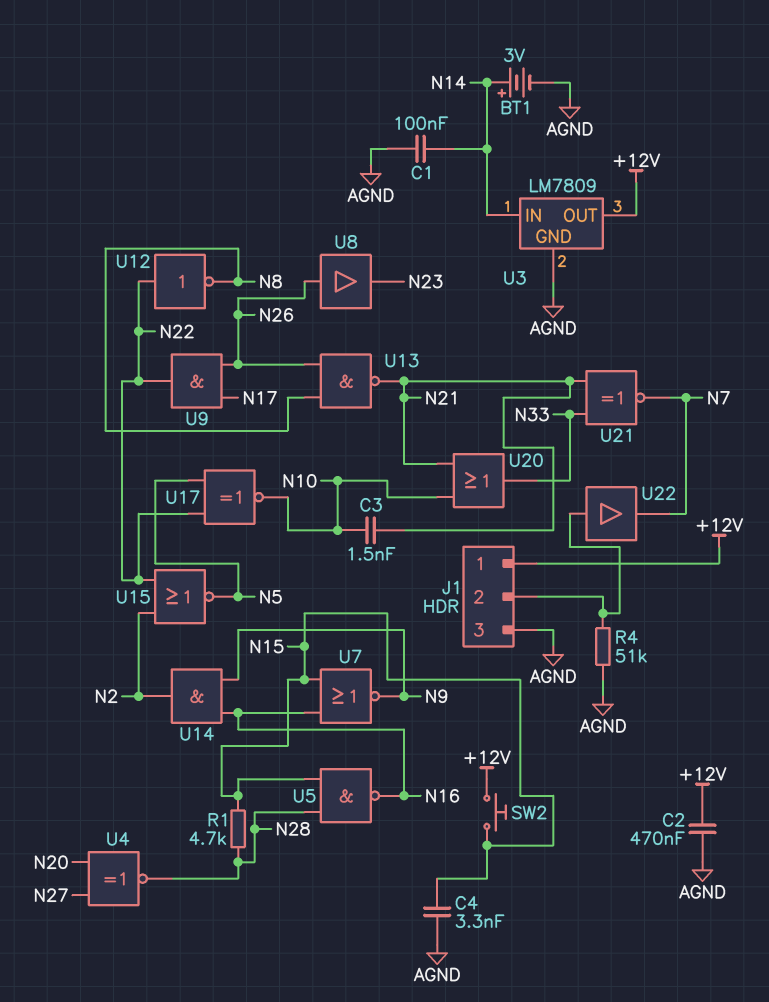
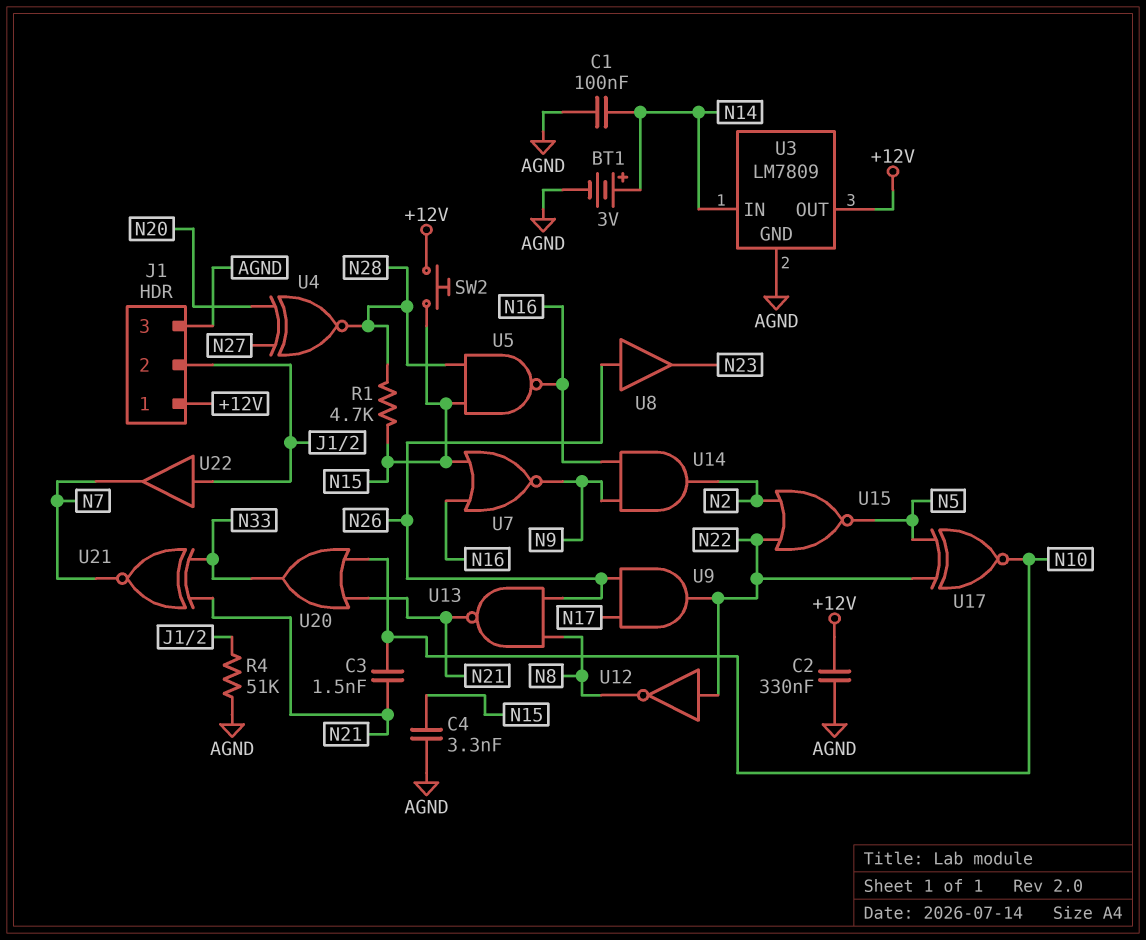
C2: 470nF (+12V, AGND) -> 330nF (+12V, AGND)

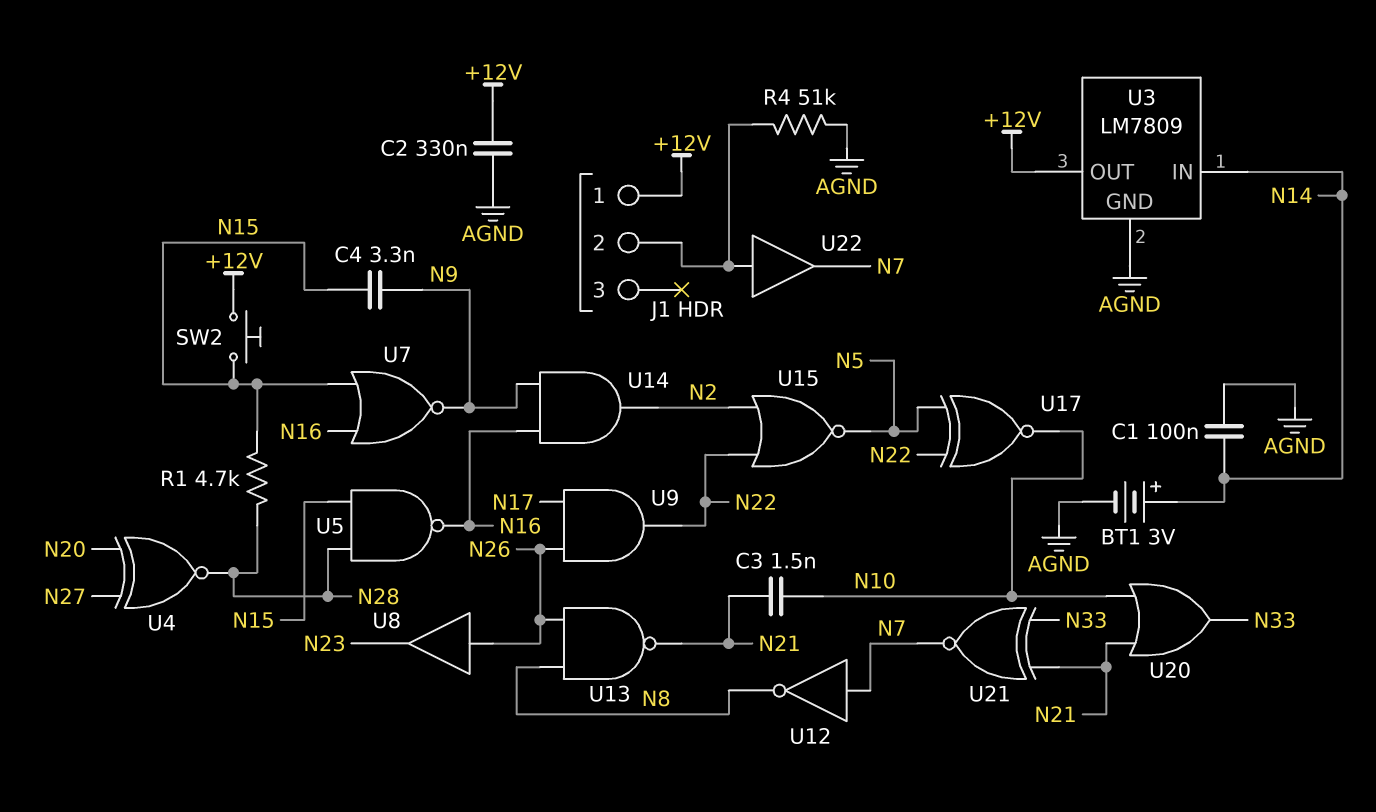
C4: 3.3nF (AGND, N15) -> 3.3nF (N9, N15)
J1 pin 3: AGND -> none
U12: NOT (in N22, out N8) -> NOT (in N7, out N8)

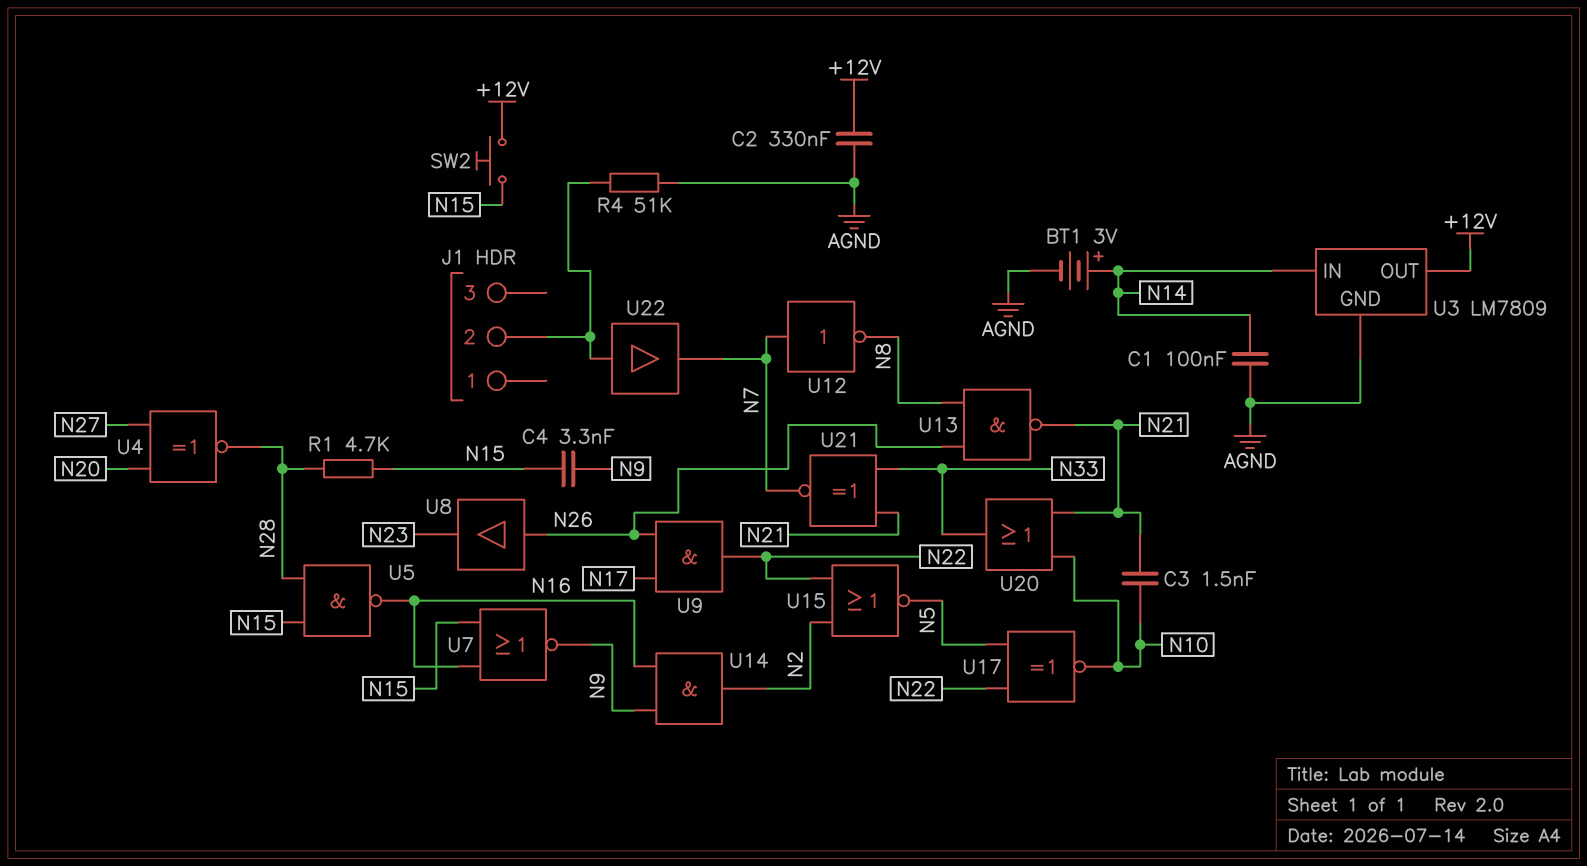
J1 pin 1: +12V -> none

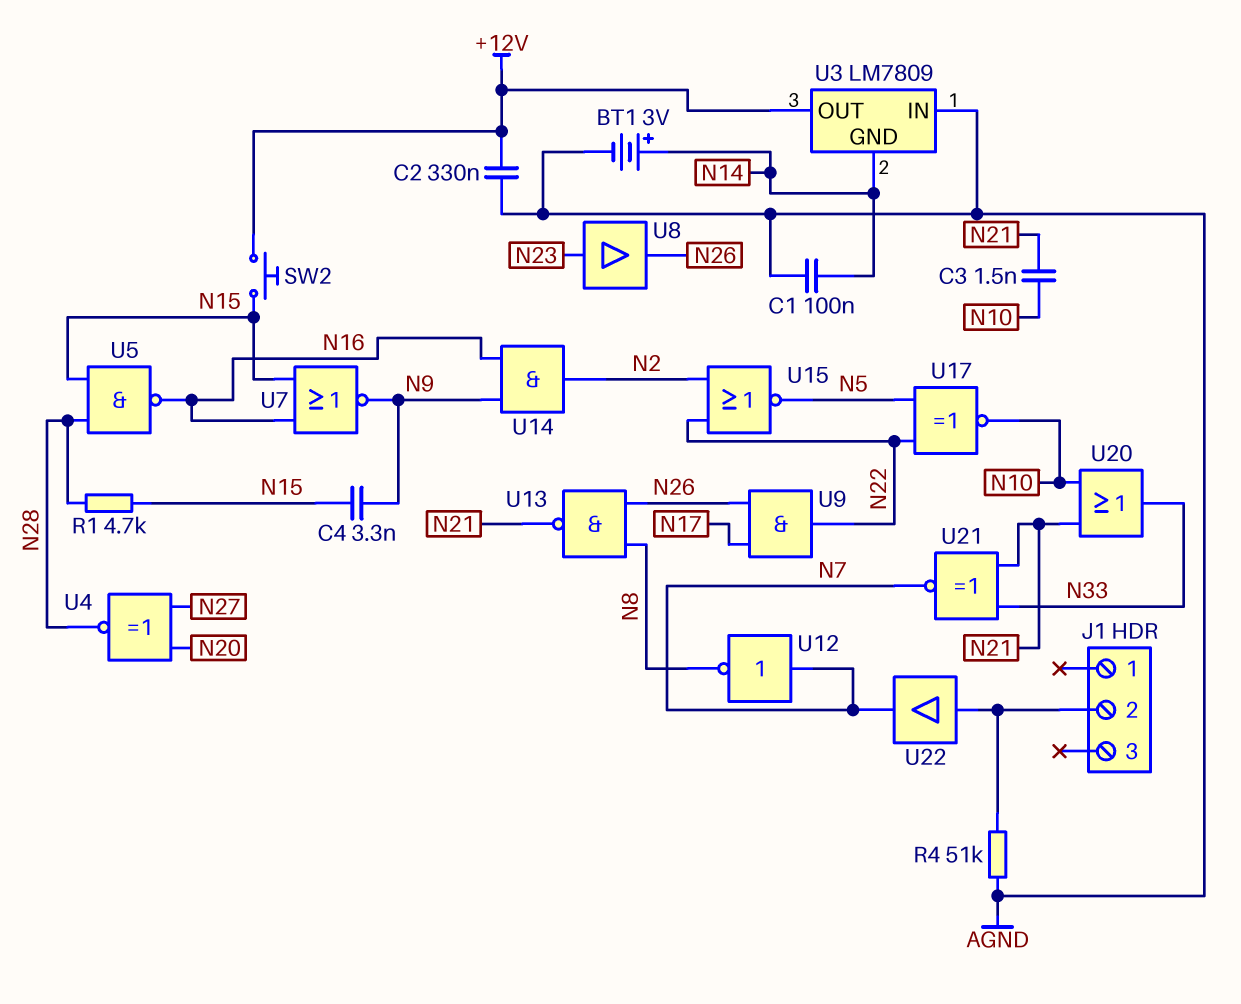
U3 pin GND: AGND -> N14
U3 pin IN: N14 -> AGND
U8: buffer (in N26, out N23) -> buffer (in N23, out N26)

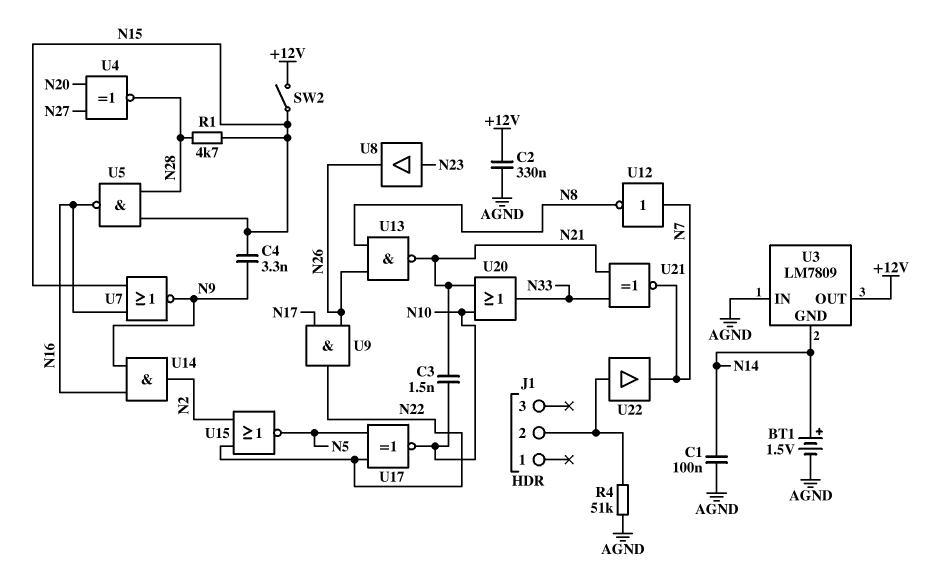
BT1: 3V (plus N14, minus AGND) -> 1.5V (plus N14, minus AGND)
SW2: button (+12V, N15) -> switch (+12V, N15)

